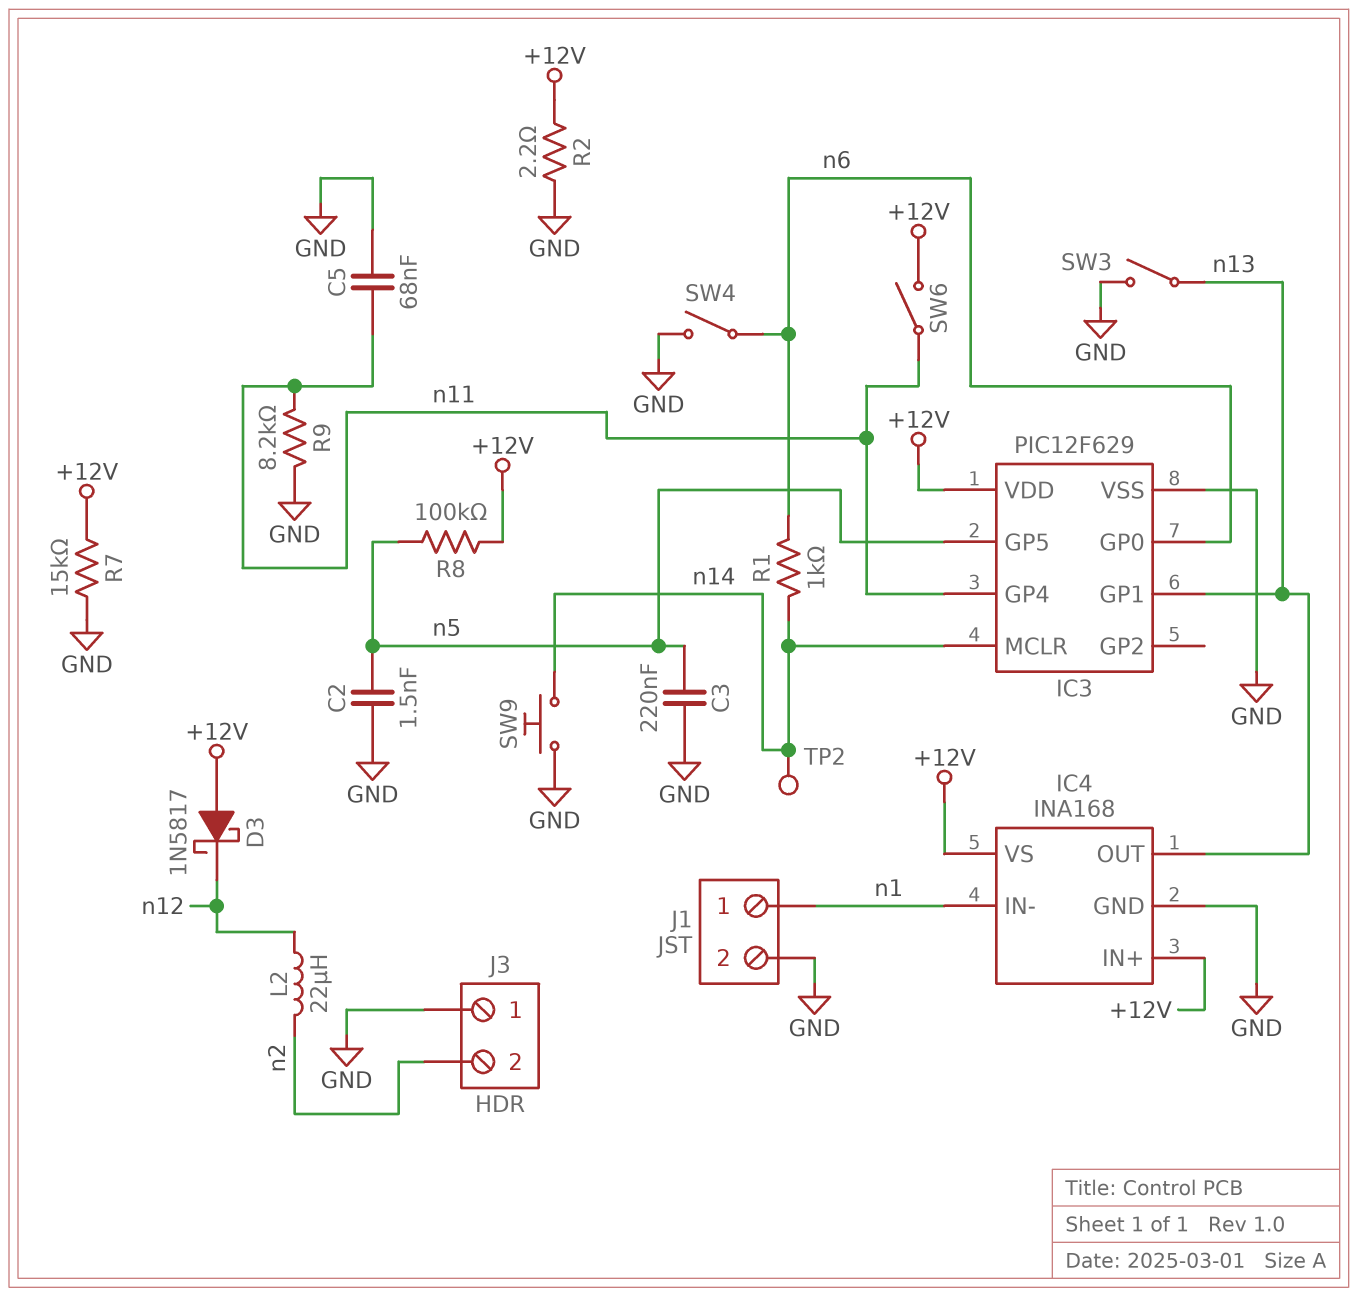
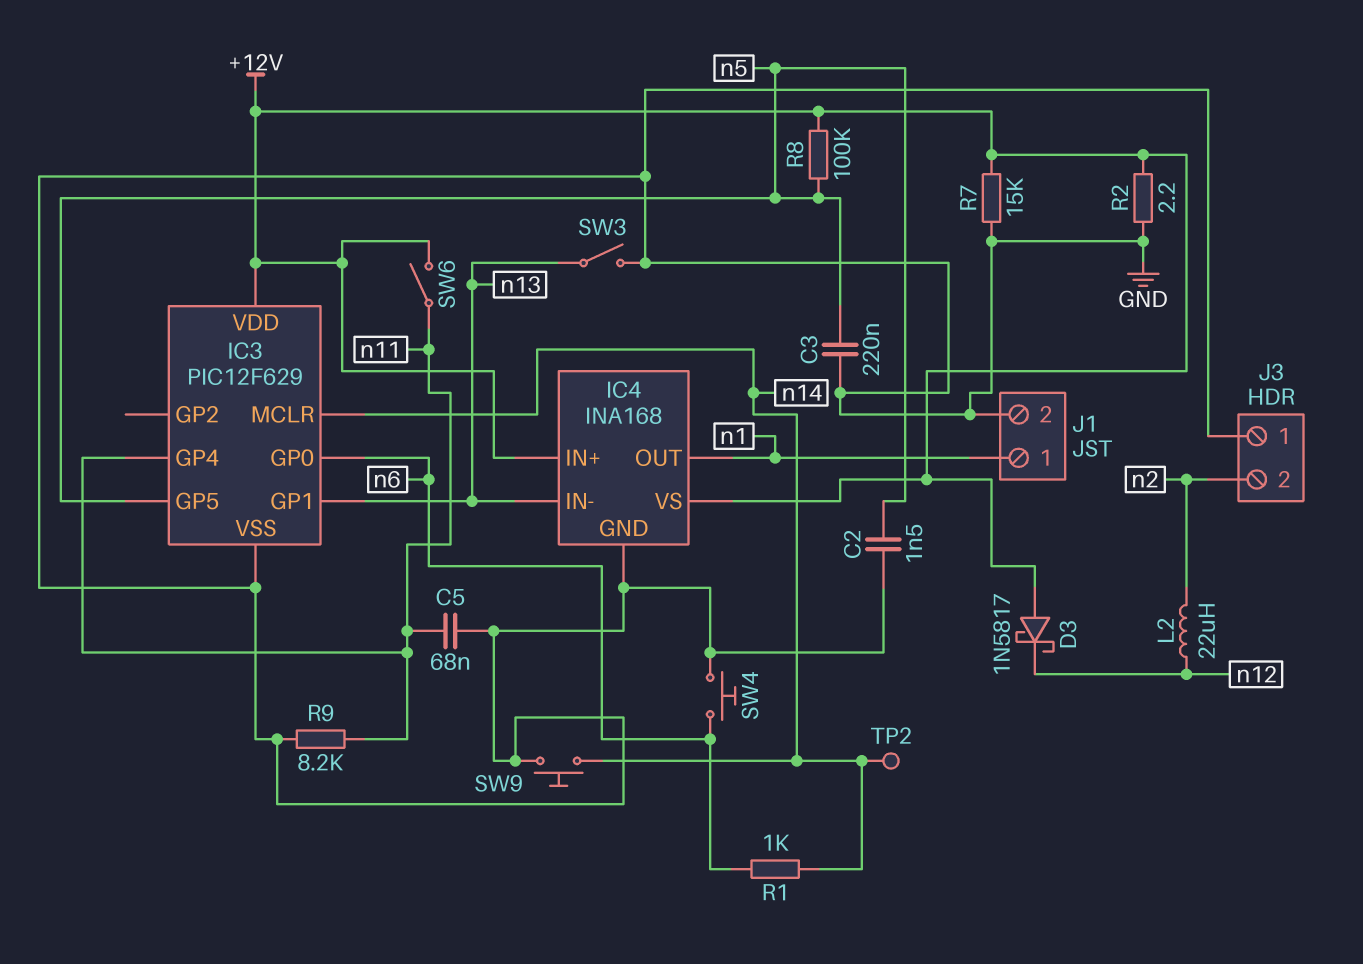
IC4 pin IN-: n1 -> n13
IC4 pin OUT: n13 -> n1
SW4: switch (GND, n6) -> button (GND, n6)

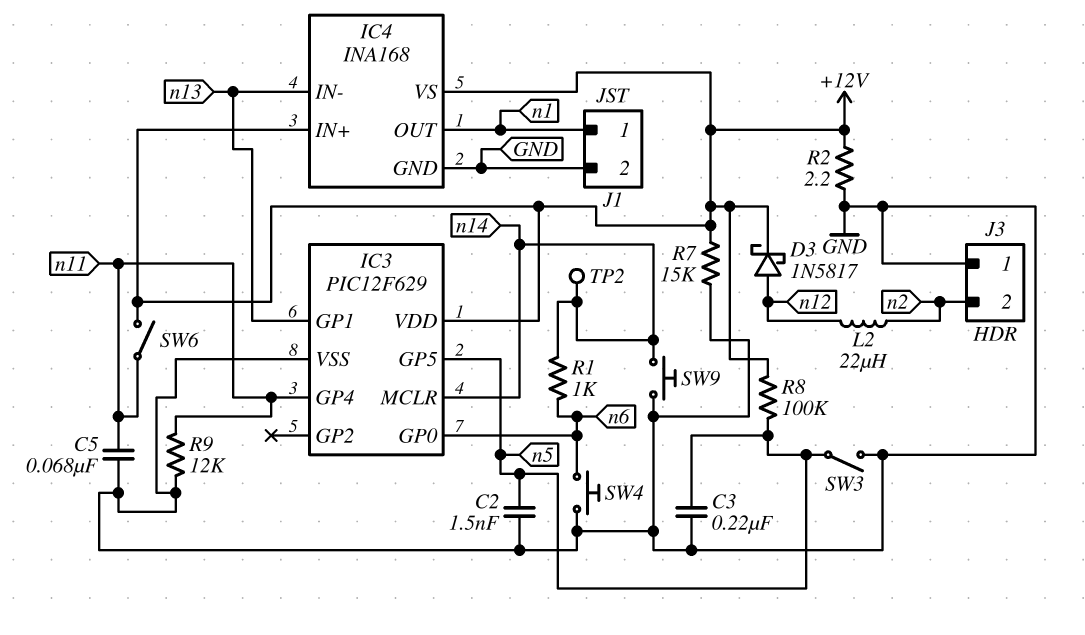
D3: schottky 1N5817 (A +12V, K n12) -> schottky 1N5817 (A n12, K +12V)
R9: 8.2k (GND, n11) -> 12k (GND, n11)
SW3: switch (GND, n13) -> switch (GND, n5)

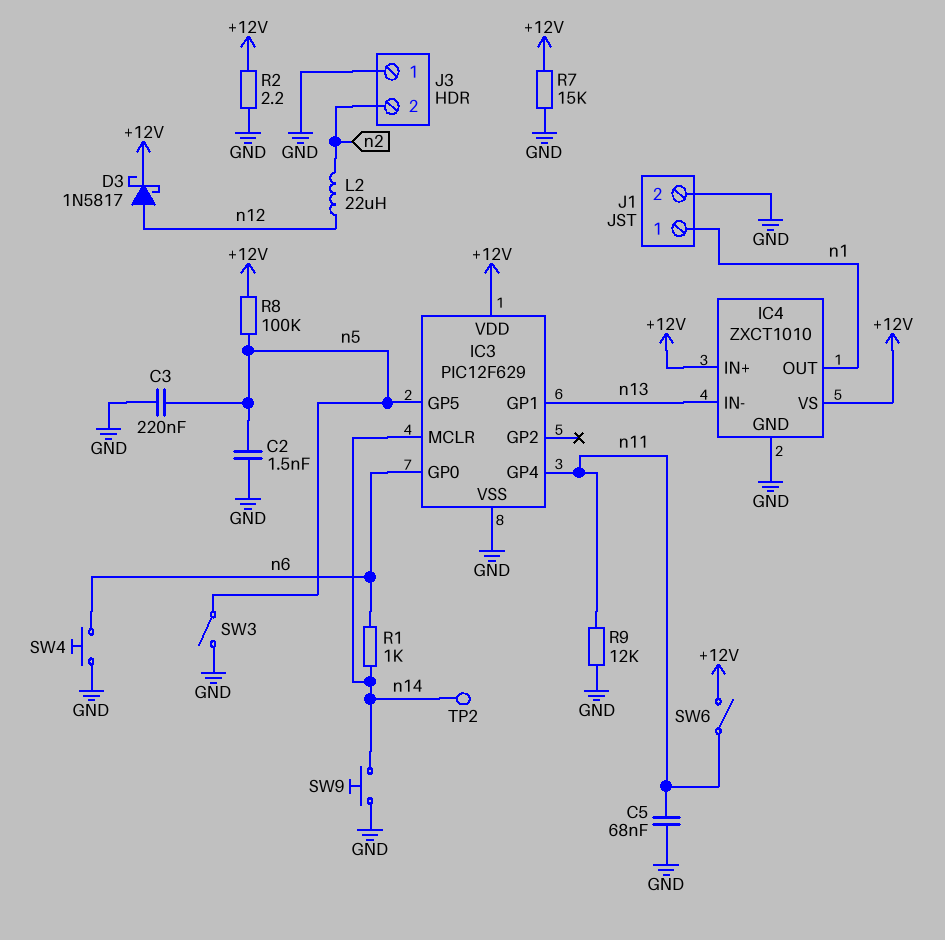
IC4: INA168 -> ZXCT1010

